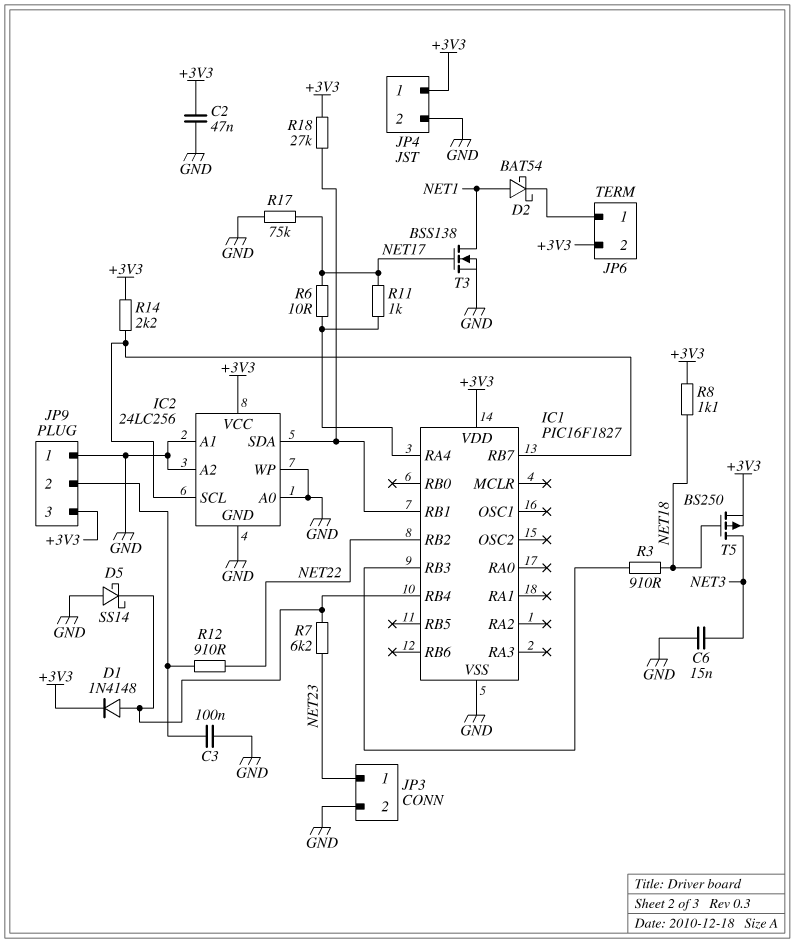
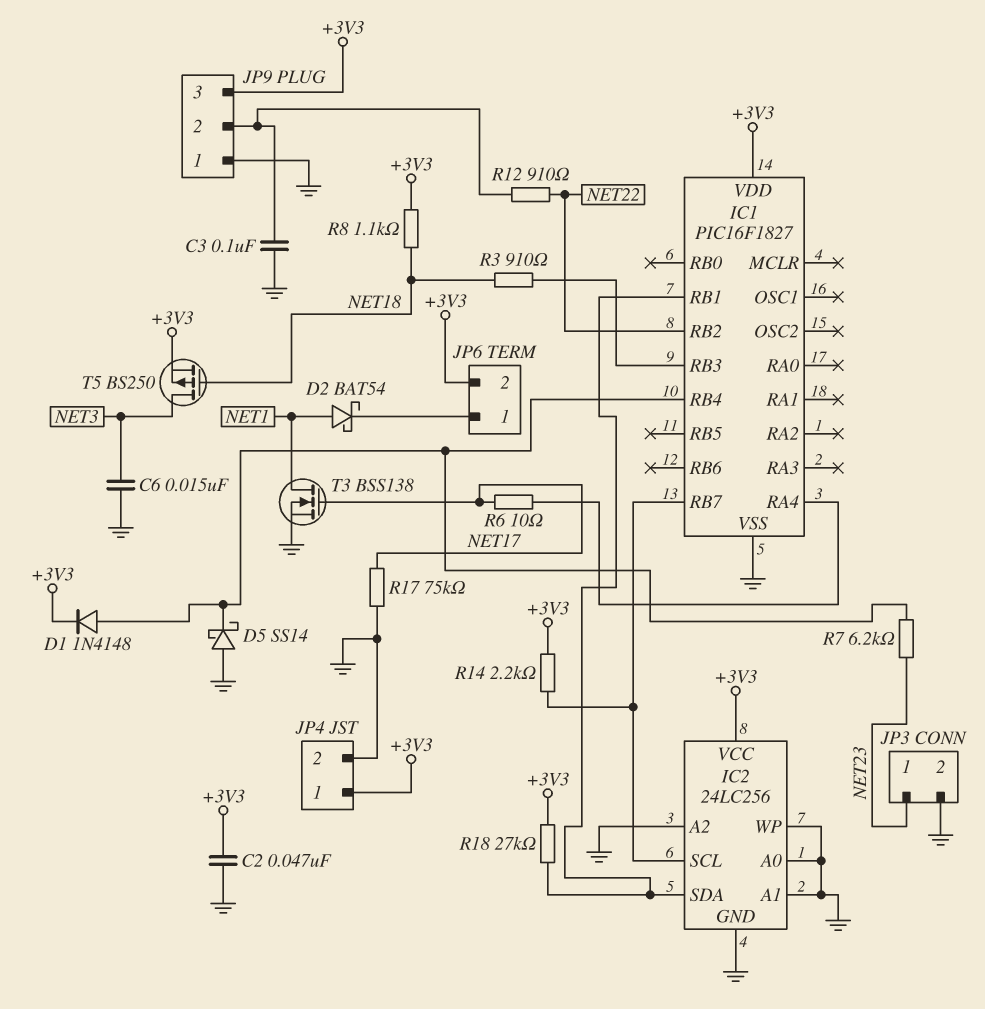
R11: 1k (IC1/RA4, NET17) -> none

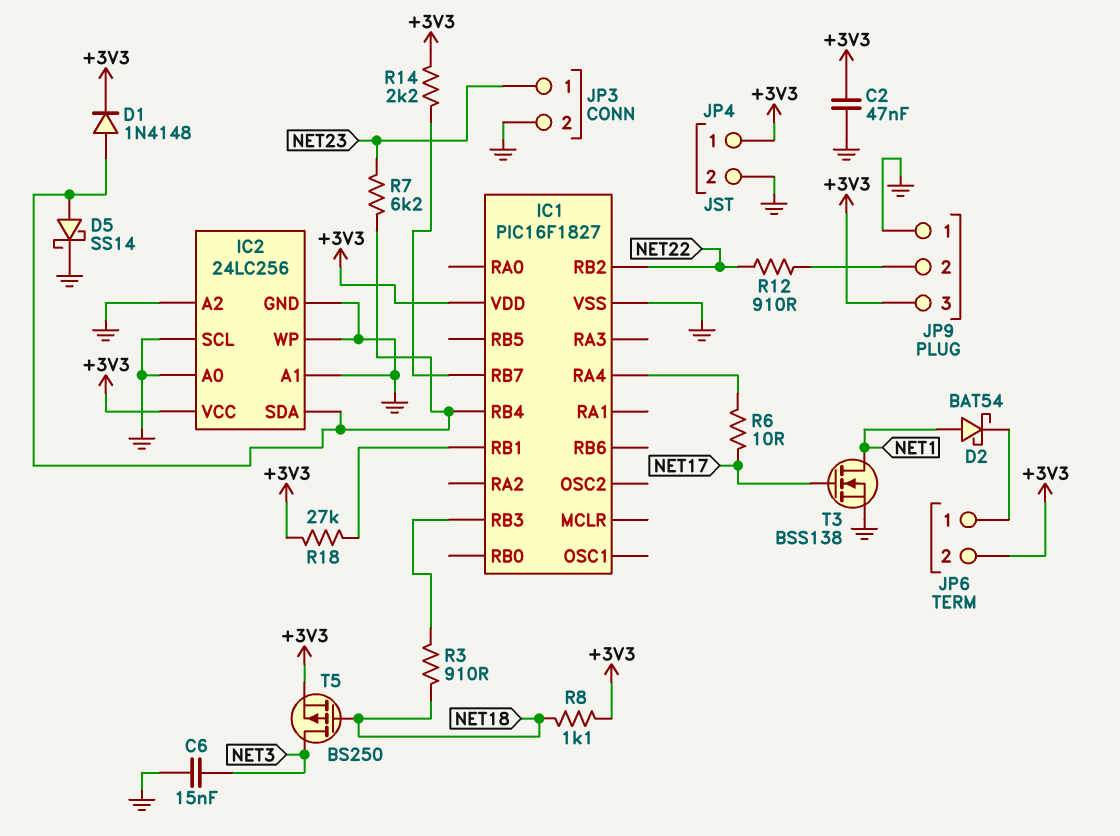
C3: 100nF (GND, JP9/2) -> none
D5: schottky SS14 (A GND, K IC1/RB4) -> schottky SS14 (A IC1/RB4, K GND)
IC2 pin SCL: IC1/RB7 -> GND
IC2 pin SDA: IC1/RB1 -> IC1/RB4
R17: 75k (GND, NET17) -> none

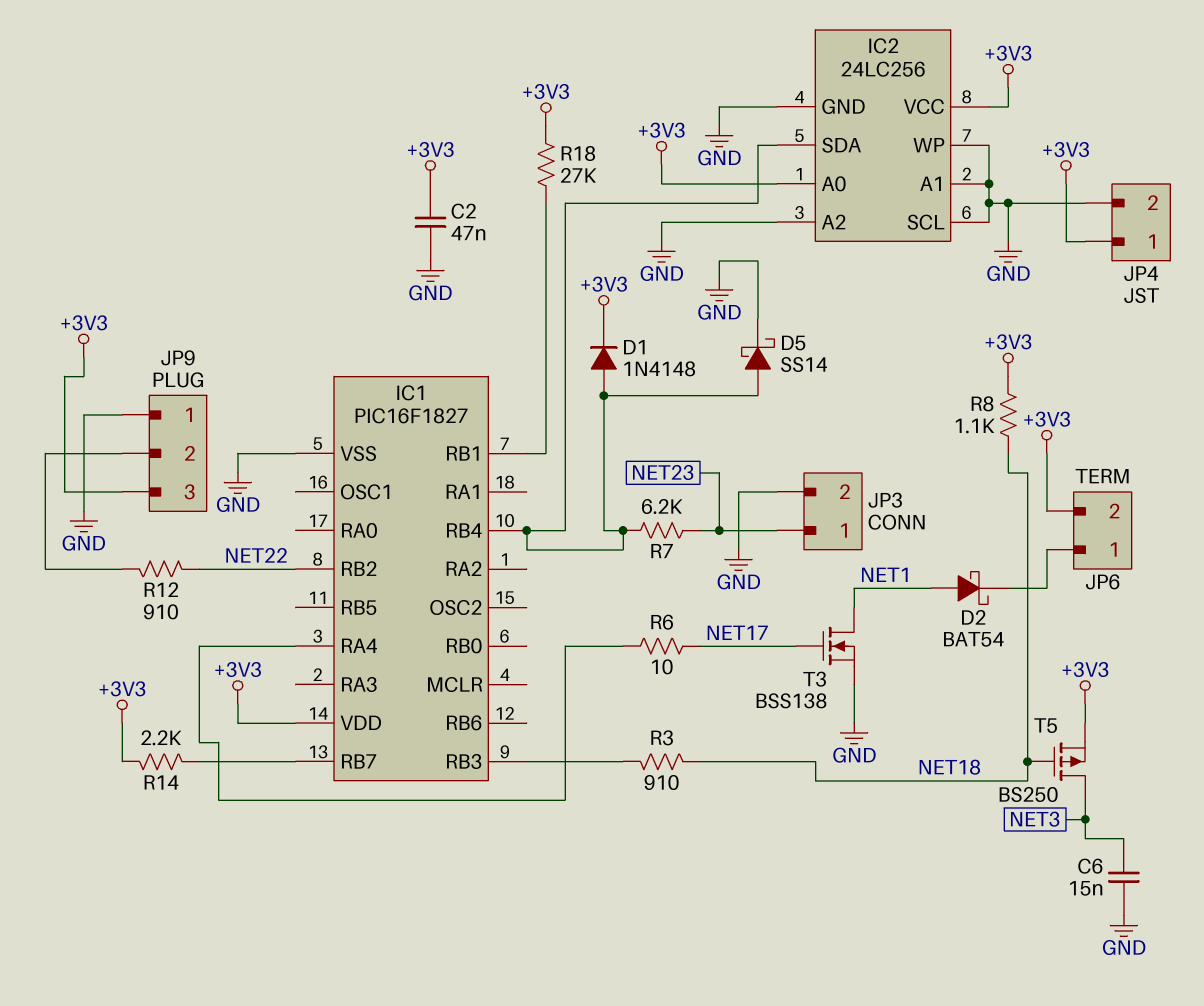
IC2 pin A0: GND -> +3V3

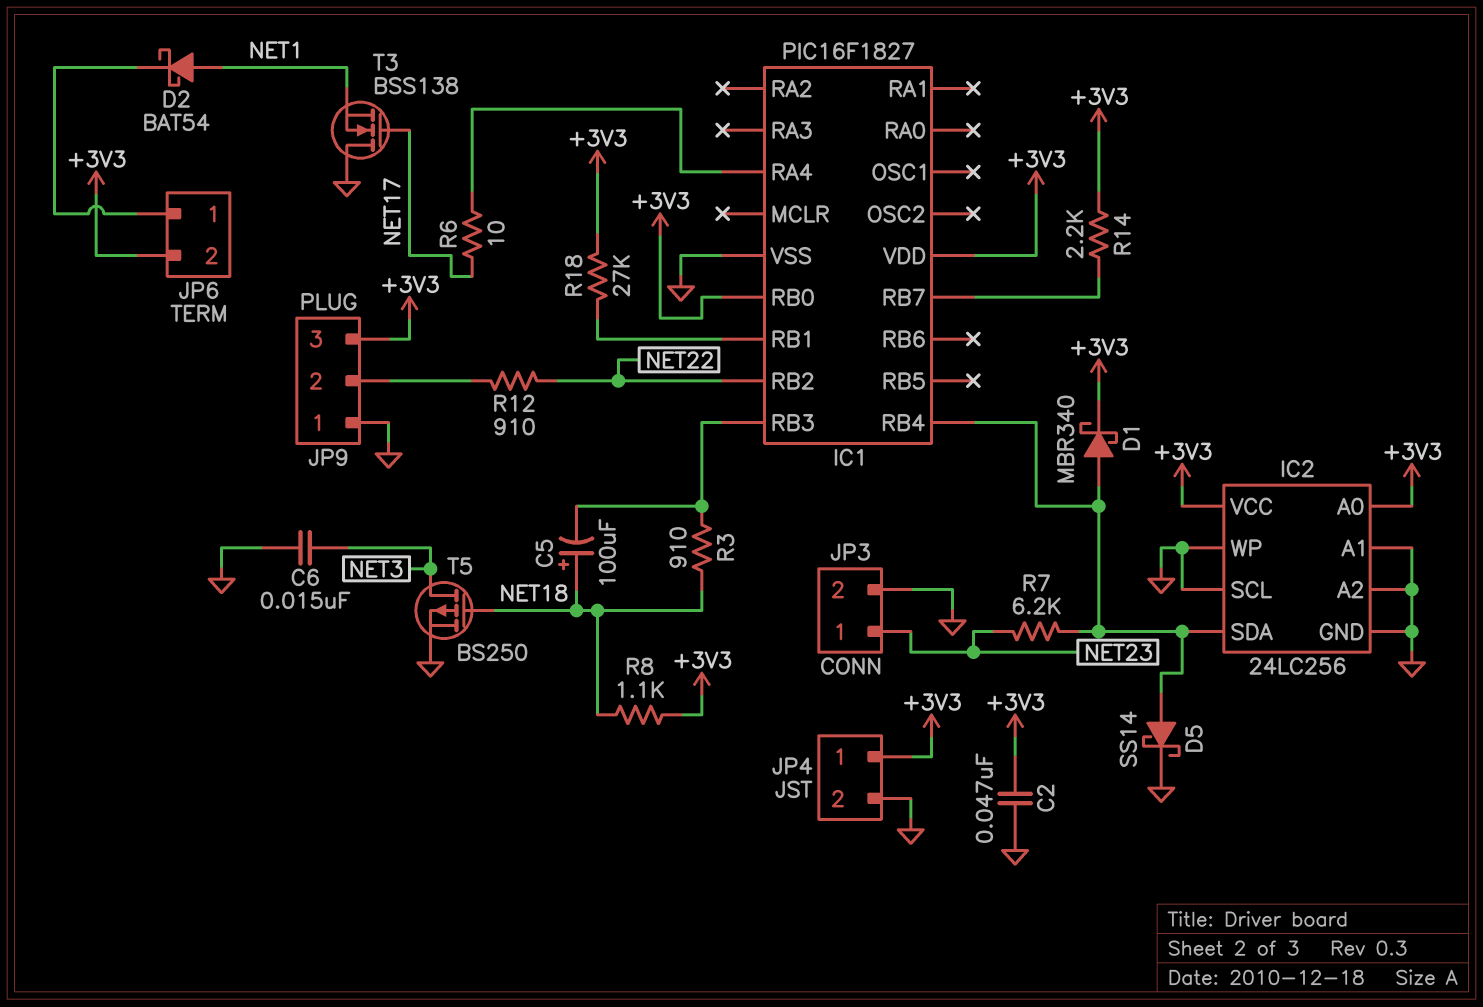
C5: none -> 100uF (plus NET18, minus IC1/RB3)
D1: diode 1N4148 (A IC1/RB4, K +3V3) -> schottky MBR340 (A IC1/RB4, K +3V3)
IC1 pin RB0: none -> +3V3
T3: NMOS BSS138 (G NET17, D NET1, S GND) -> NMOS BSS138 (G NET17, D GND, S NET1)
T5: PMOS BS250 (G NET18, D NET3, S +3V3) -> PMOS BS250 (G NET18, D NET3, S GND)

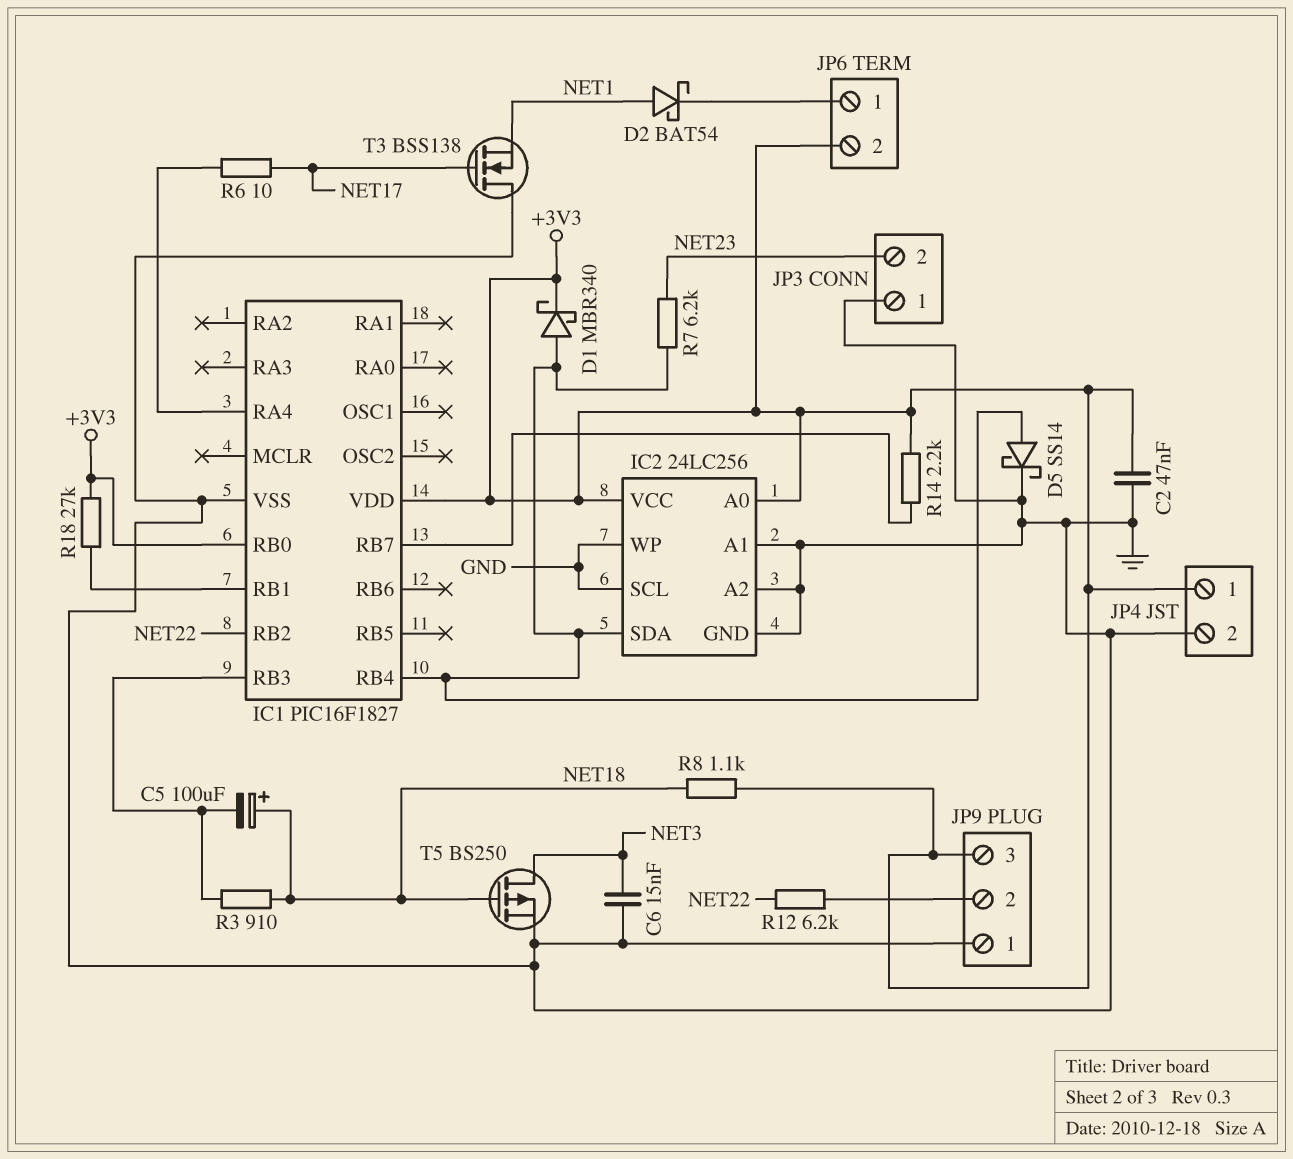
JP3 pin 1: NET23 -> GND
JP3 pin 2: GND -> NET23
R12: 910 (JP9/2, NET22) -> 6.2k (JP9/2, NET22)

